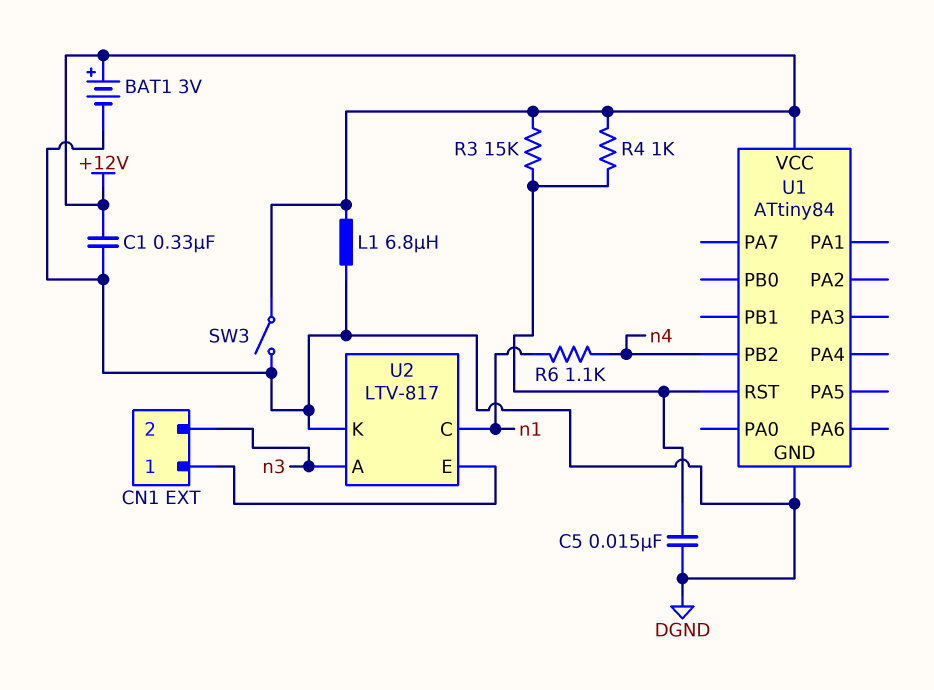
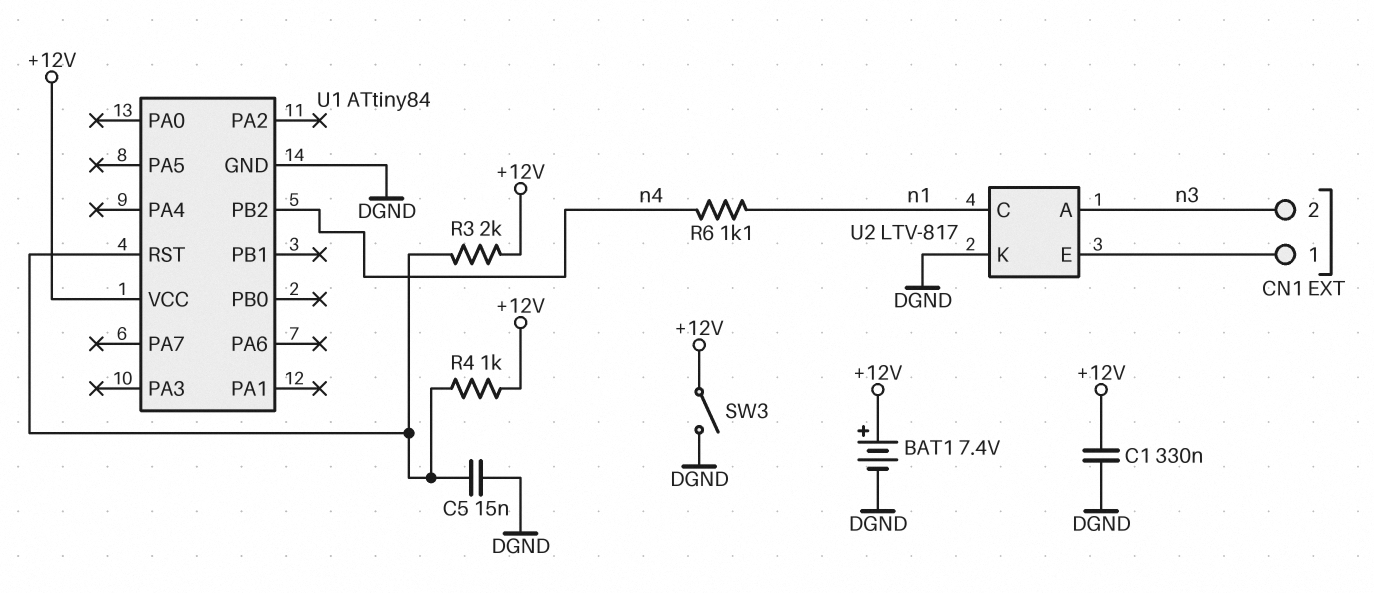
BAT1: 3V (plus +12V, minus DGND) -> 7.4V (plus +12V, minus DGND)
L1: 6.8uH (+12V, DGND) -> none
R3: 15k (+12V, U1/RST) -> 2k (+12V, U1/RST)

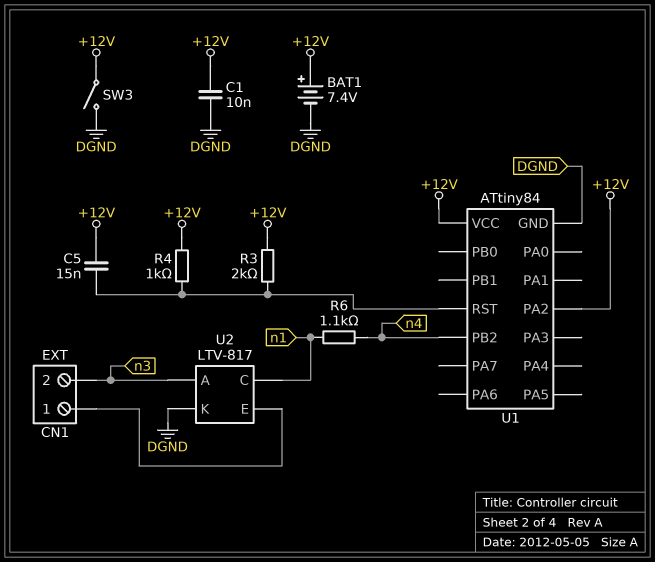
C1: 330nF (+12V, DGND) -> 10nF (+12V, DGND)
C5: 15nF (DGND, U1/RST) -> 15nF (+12V, U1/RST)
U1 pin PA2: none -> +12V

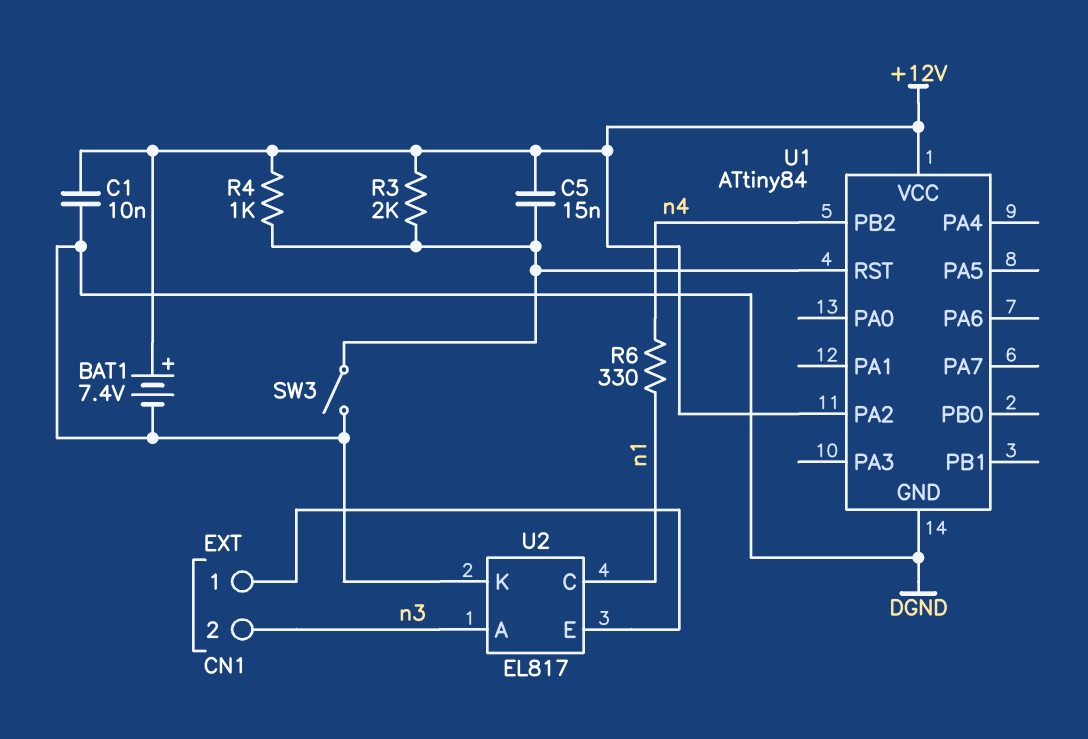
R6: 1.1k (n1, n4) -> 330 (n1, n4)
SW3: switch (+12V, DGND) -> switch (DGND, U1/RST)
U2: LTV-817 -> EL817

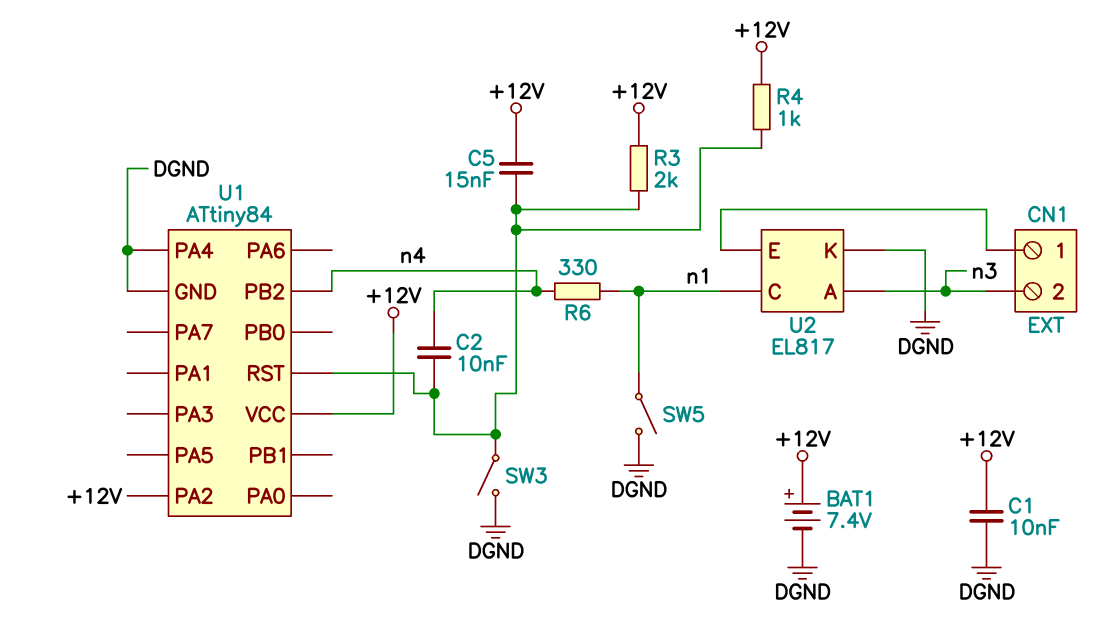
C2: none -> 10nF (U1/RST, n4)
SW5: none -> switch (DGND, n1)
U1 pin PA4: none -> DGND

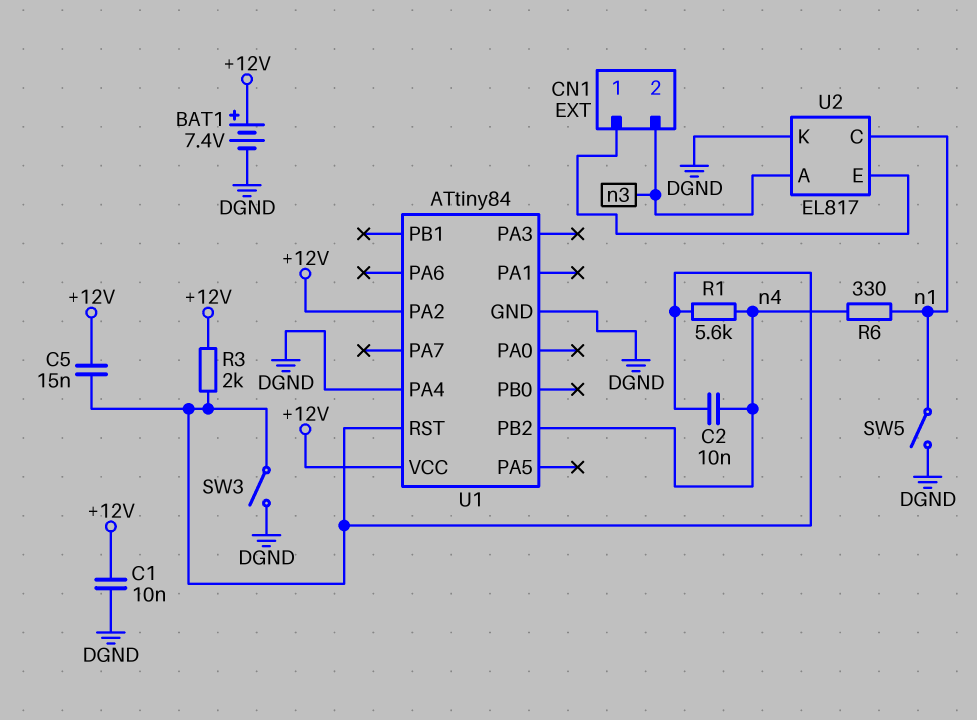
R1: none -> 5.6k (U1/RST, n4)
R4: 1k (+12V, U1/RST) -> none

